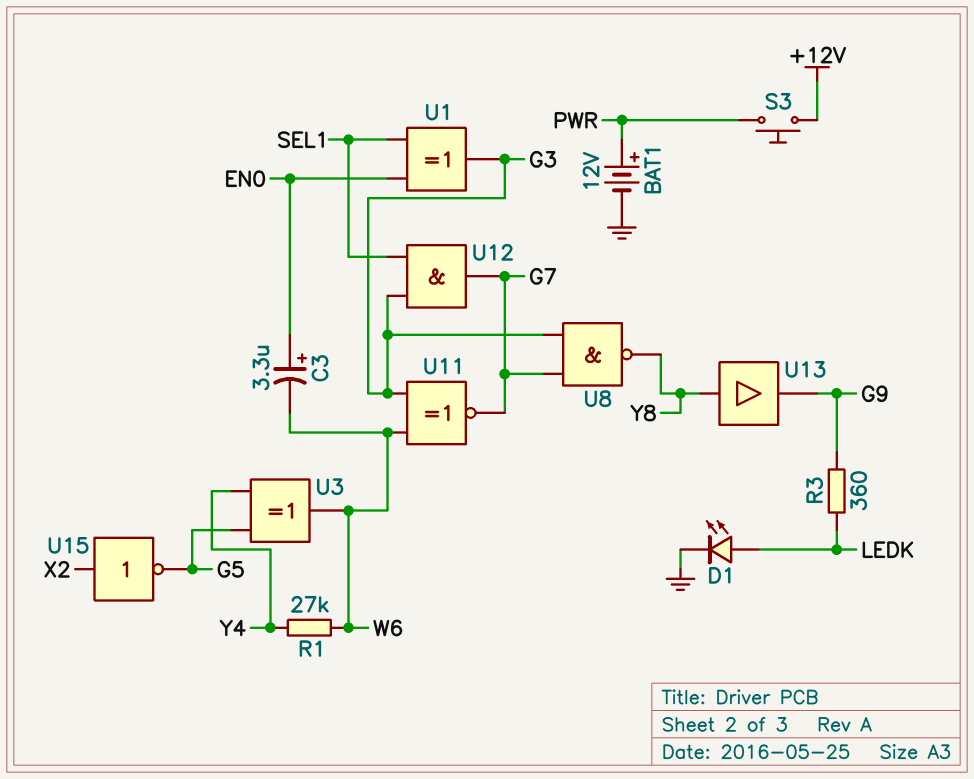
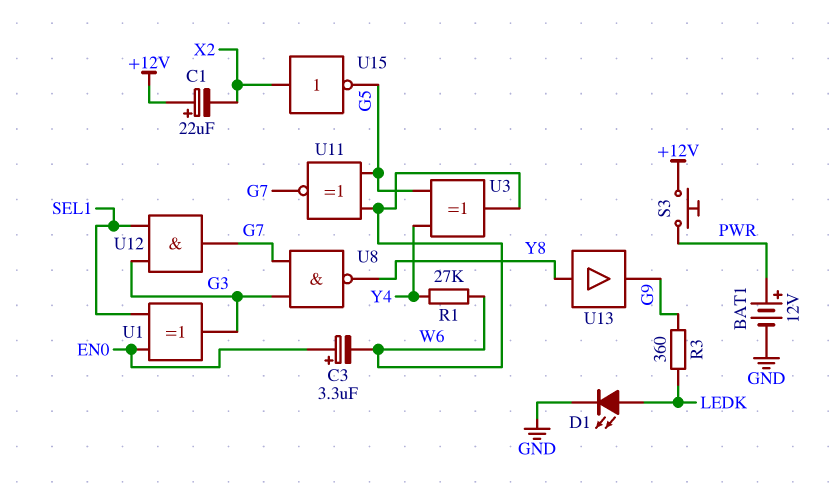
C1: none -> 22uF (plus +12V, minus X2)
U11: XNOR (in G3, in W6, out G7) -> XNOR (in G5, in W6, out G7)

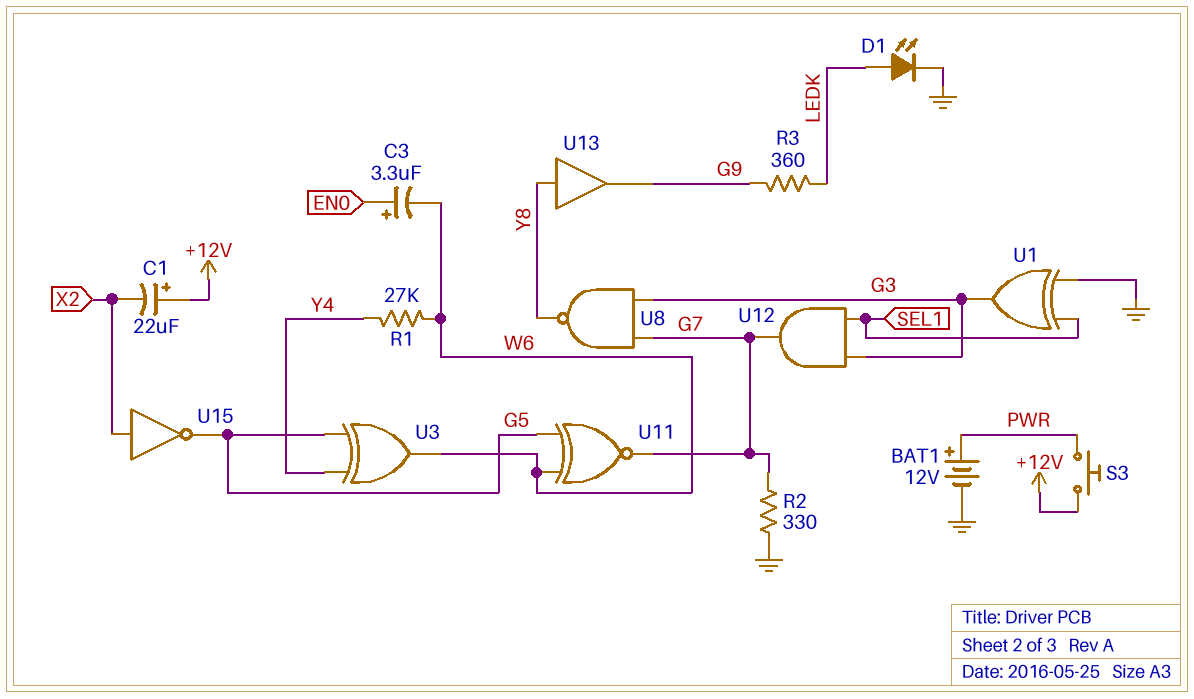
R2: none -> 330 (G7, GND)
U1: XOR (in EN0, in SEL1, out G3) -> XOR (in GND, in SEL1, out G3)

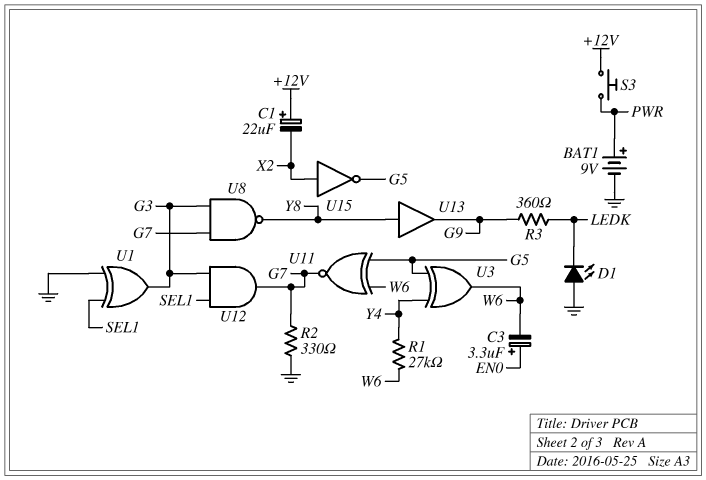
BAT1: 12V (plus PWR, minus GND) -> 9V (plus PWR, minus GND)
D1: LED (A LEDK, K GND) -> LED (A GND, K LEDK)

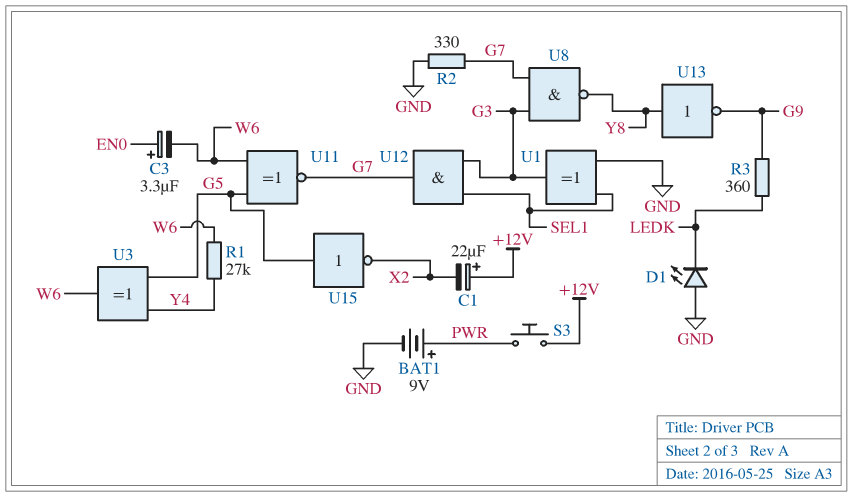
U13: buffer (in Y8, out G9) -> NOT (in Y8, out G9)
U15: NOT (in X2, out G5) -> NOT (in G5, out X2)

